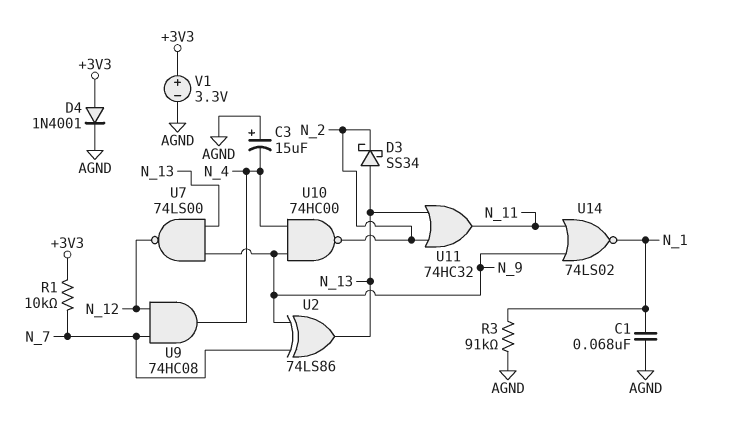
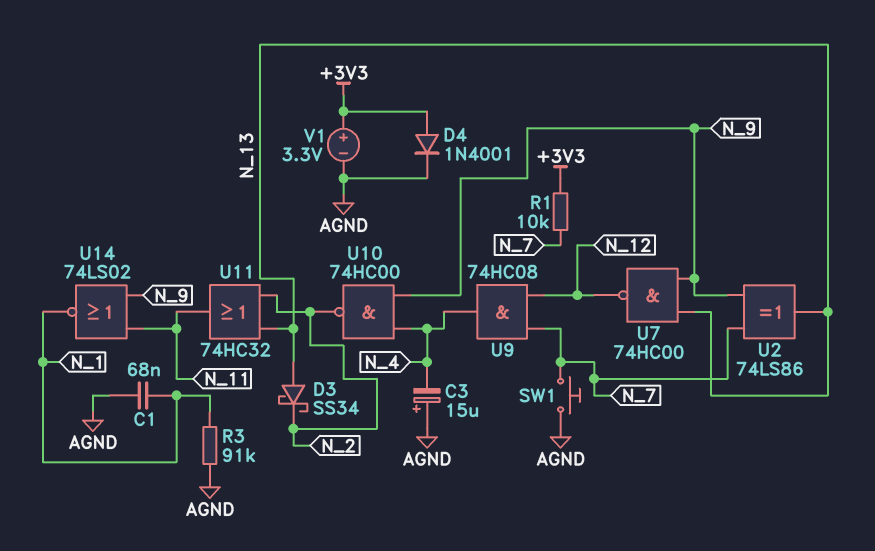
SW1: none -> button (AGND, N_7)
U7: NAND 74LS00 (in N_9, in N_13, out N_12) -> NAND 74HC00 (in N_9, in N_13, out N_12)

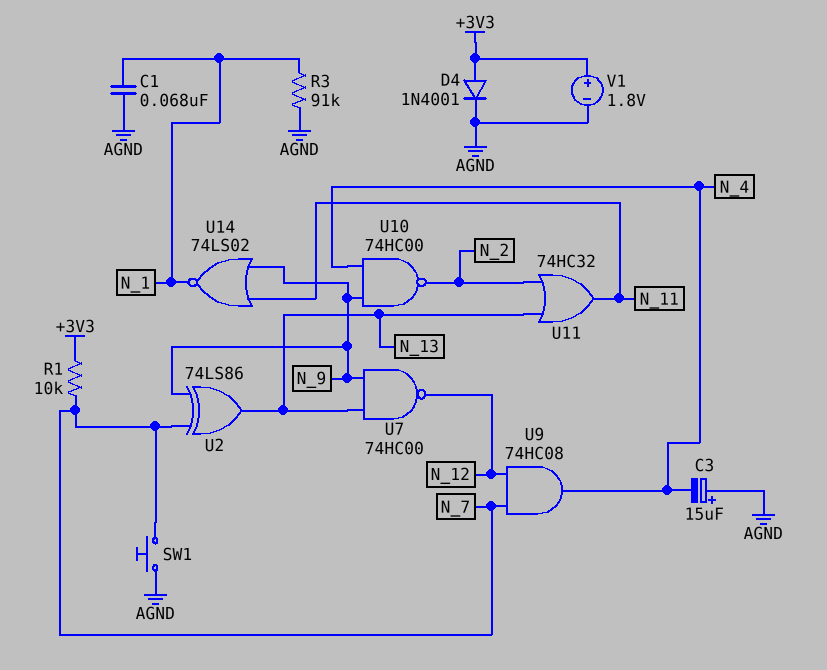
D3: schottky SS34 (A N_13, K N_2) -> none
V1: 3.3V (plus +3V3, minus AGND) -> 1.8V (plus +3V3, minus AGND)

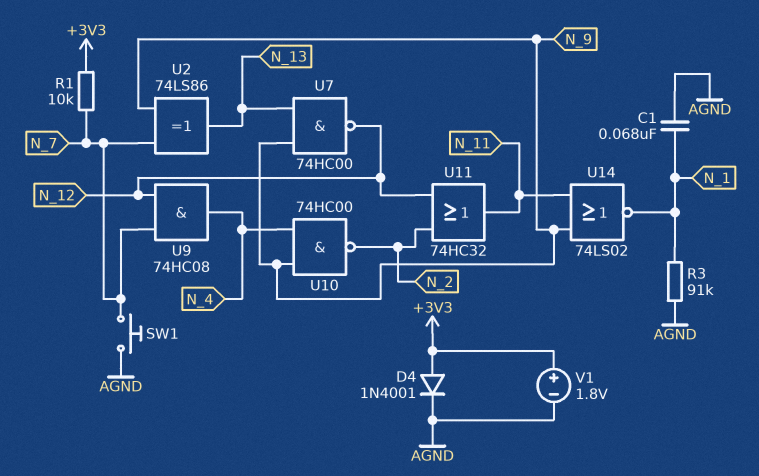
C3: 15uF (plus AGND, minus N_4) -> none
U11: OR 74HC32 (in N_2, in N_13, out N_11) -> OR 74HC32 (in N_2, in N_12, out N_11)

